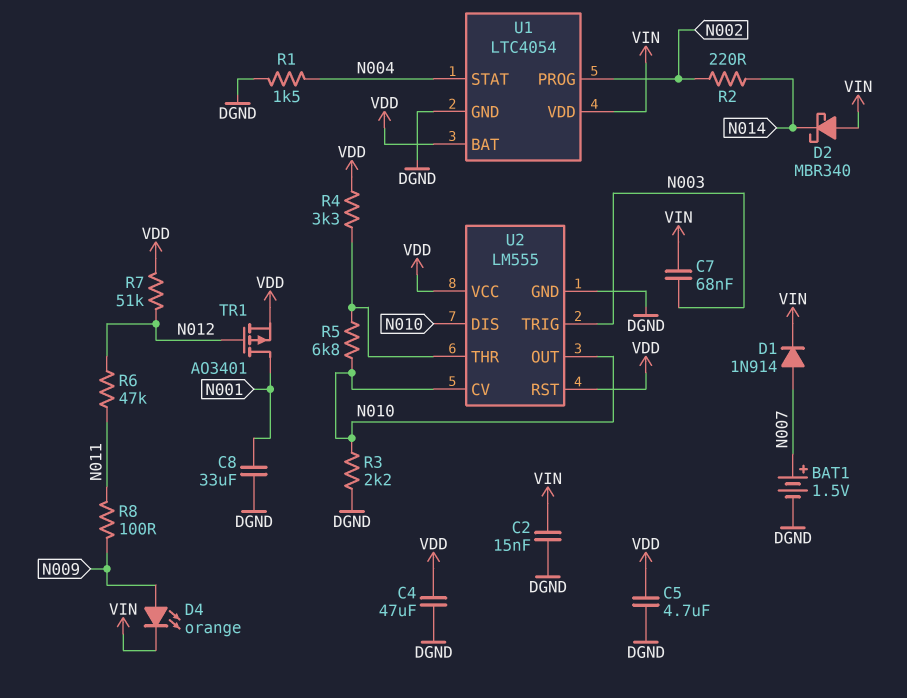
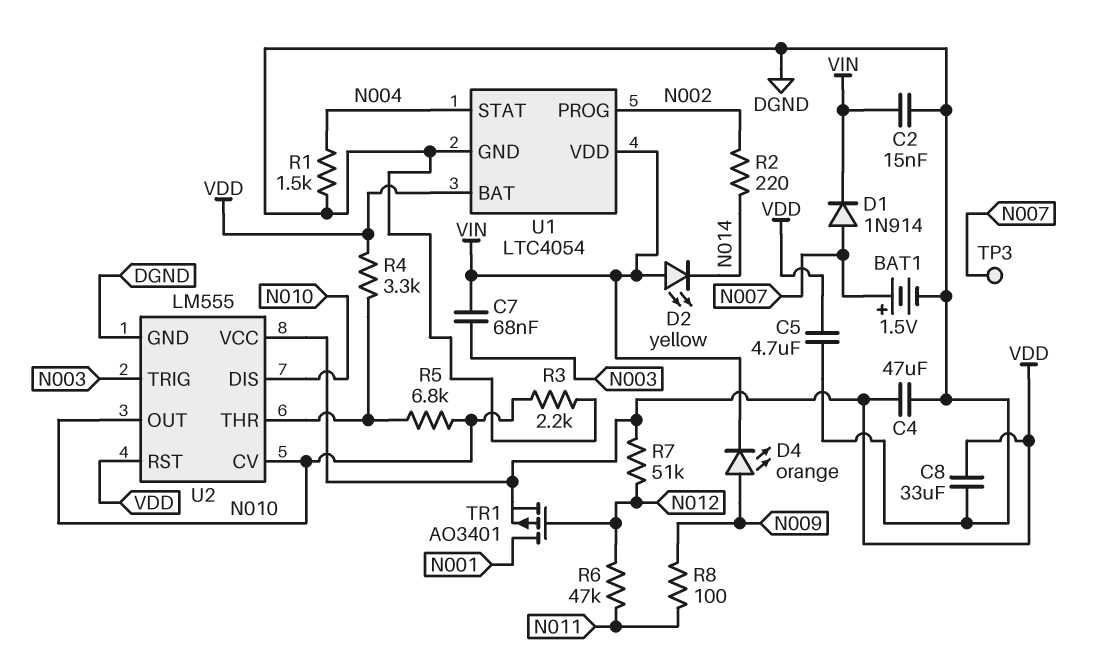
C8: 33uF (DGND, N001) -> 33uF (DGND, VDD)
D2: schottky MBR340 (A VIN, K N014) -> LED yellow (A VIN, K N014)
TP3: none -> test point (N007)

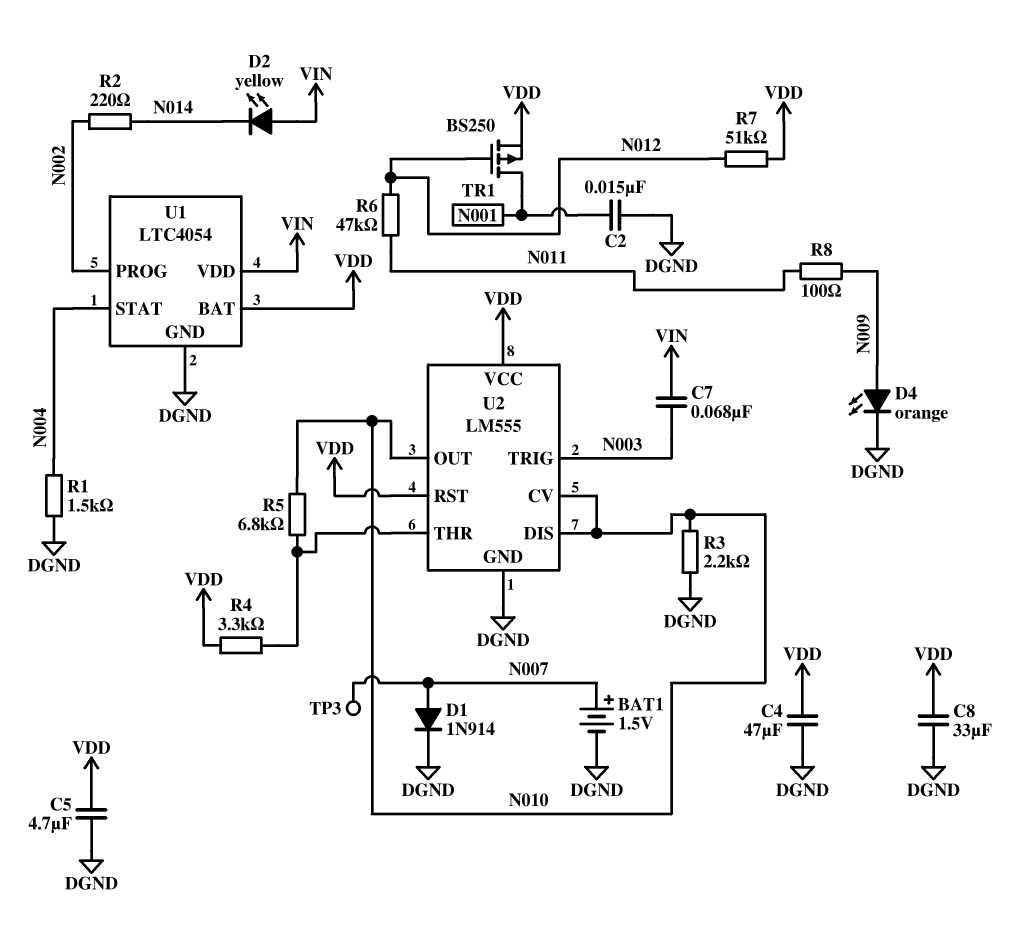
C2: 15nF (DGND, VIN) -> 15nF (DGND, N001)
D1: diode 1N914 (A N007, K VIN) -> diode 1N914 (A N007, K DGND)
D4: LED orange (A N009, K VIN) -> LED orange (A N009, K DGND)
TR1: PMOS AO3401 (G N012, D N001, S VDD) -> PMOS BS250 (G N012, D N001, S VDD)

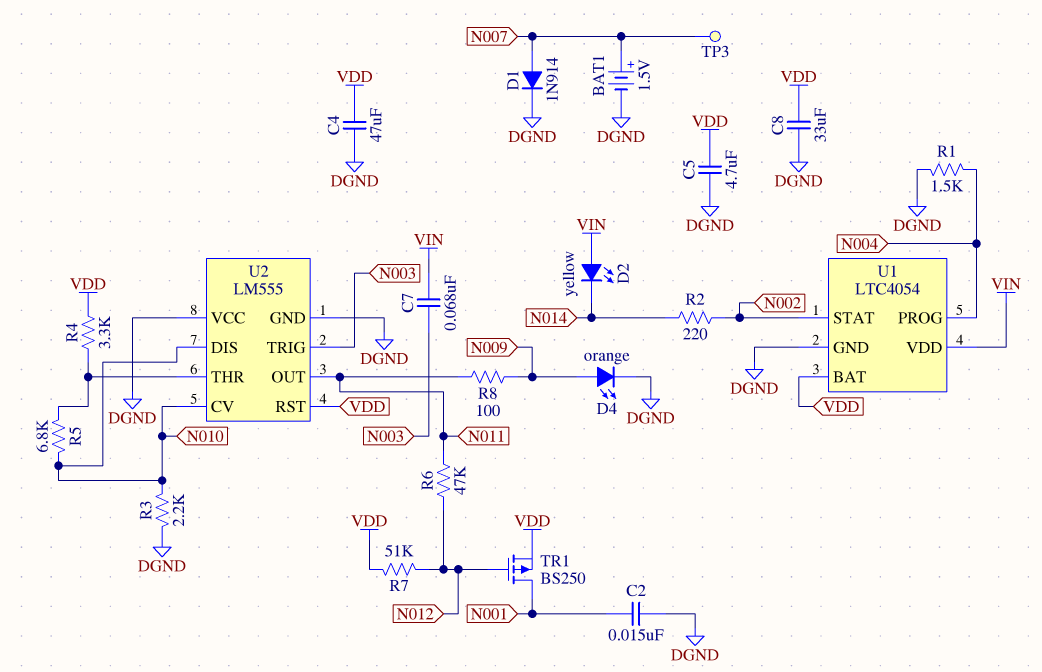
U1 pin PROG: N002 -> N004
U1 pin STAT: N004 -> N002
U2 pin OUT: N010 -> N011
U2 pin VCC: VDD -> DGND

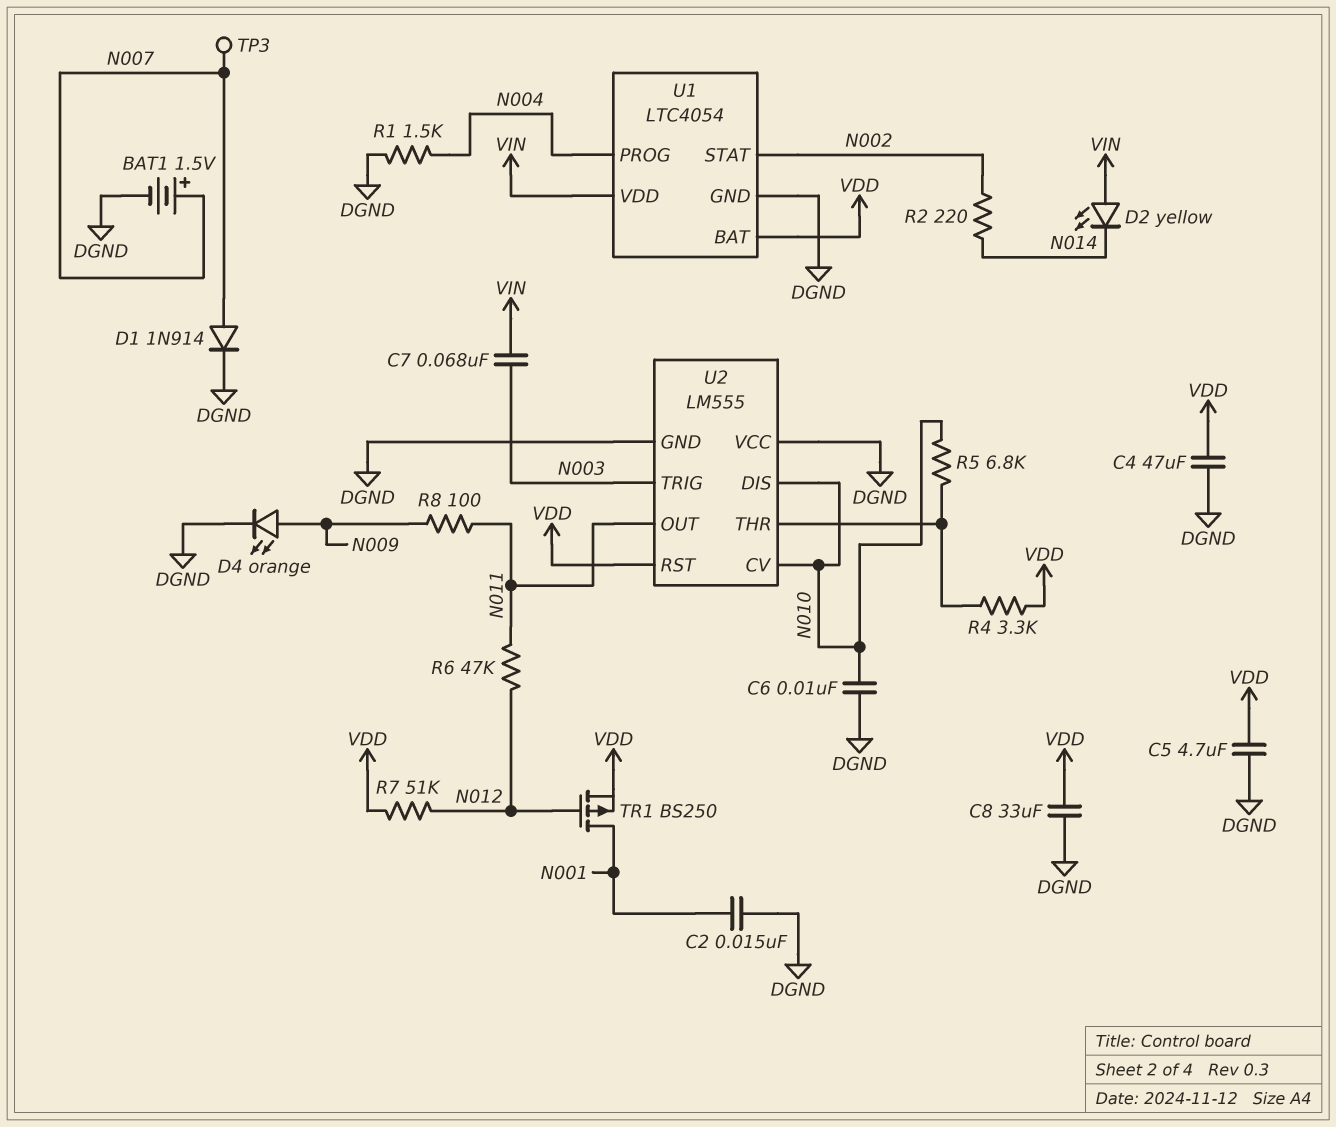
C6: none -> 10nF (DGND, N010)
R3: 2.2k (DGND, N010) -> none

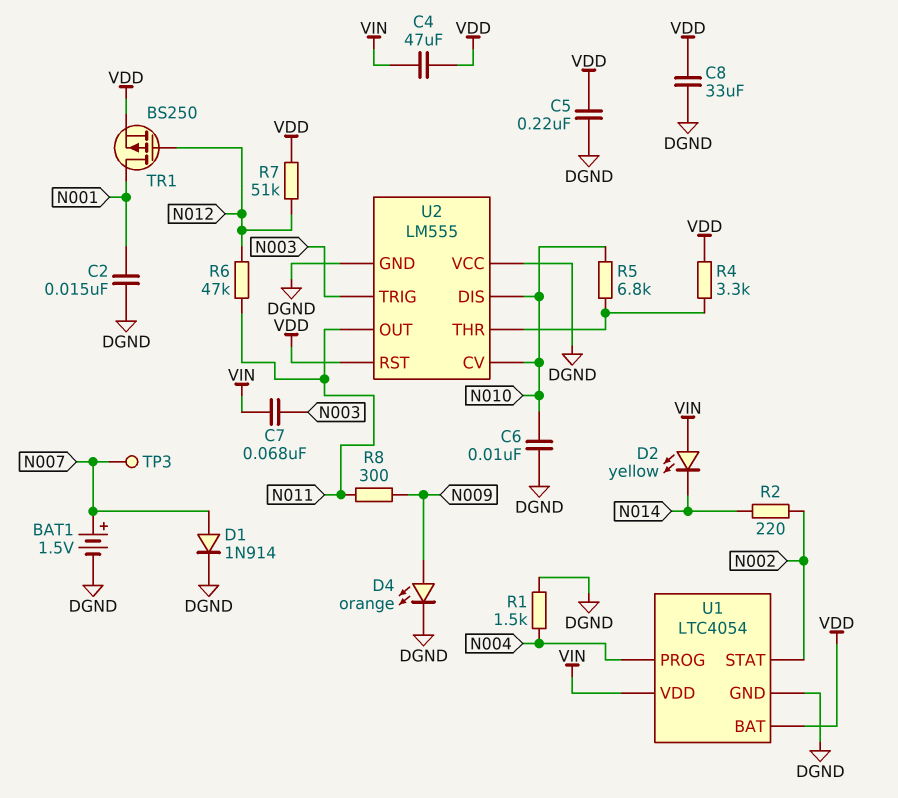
C4: 47uF (DGND, VDD) -> 47uF (VDD, VIN)
C5: 4.7uF (DGND, VDD) -> 220nF (DGND, VDD)
R8: 100 (N009, N011) -> 300 (N009, N011)

